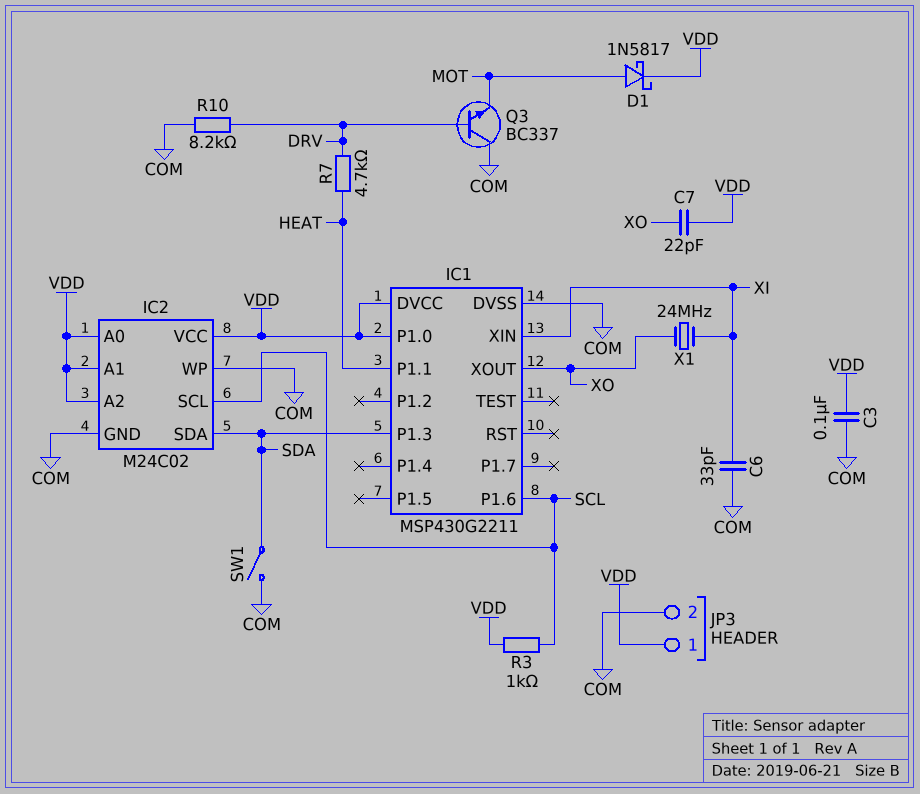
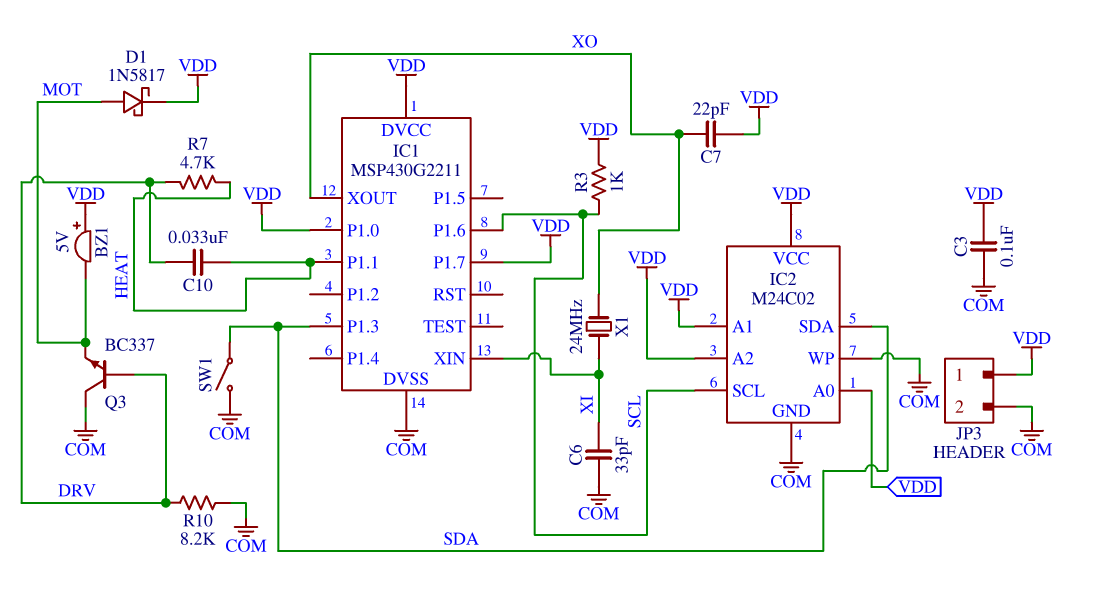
BZ1: none -> buzzer 5V (plus VDD, minus MOT)
C10: none -> 33nF (DRV, HEAT)
IC1 pin P1.7: none -> VDD

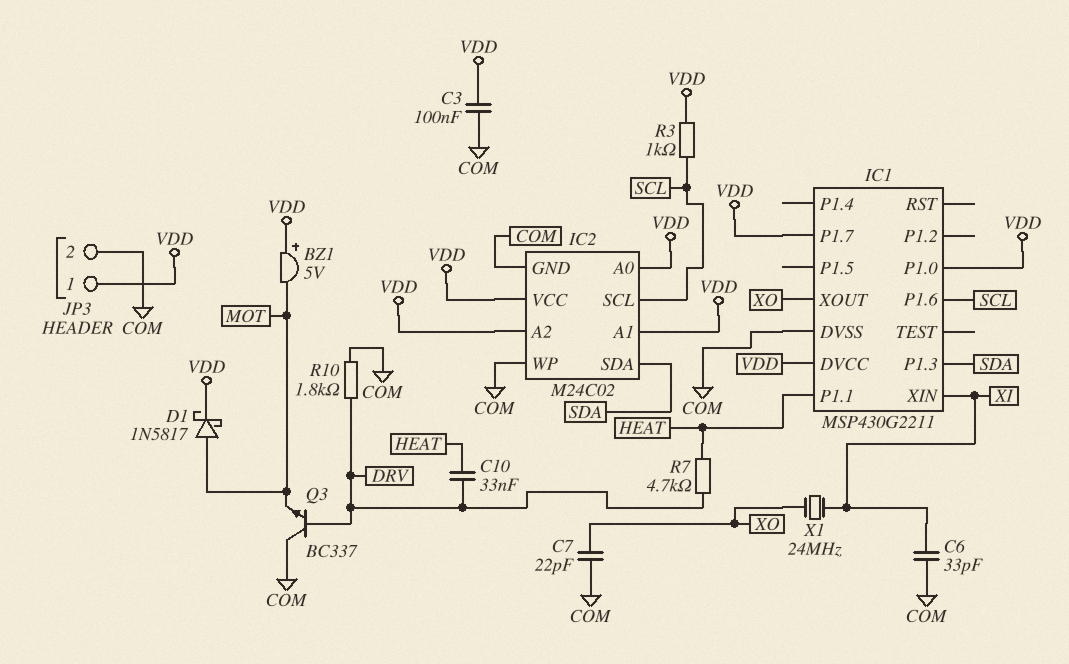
C7: 22pF (VDD, XO) -> 22pF (COM, XO)
R10: 8.2k (COM, DRV) -> 1.8k (COM, DRV)
SW1: switch (COM, SDA) -> none

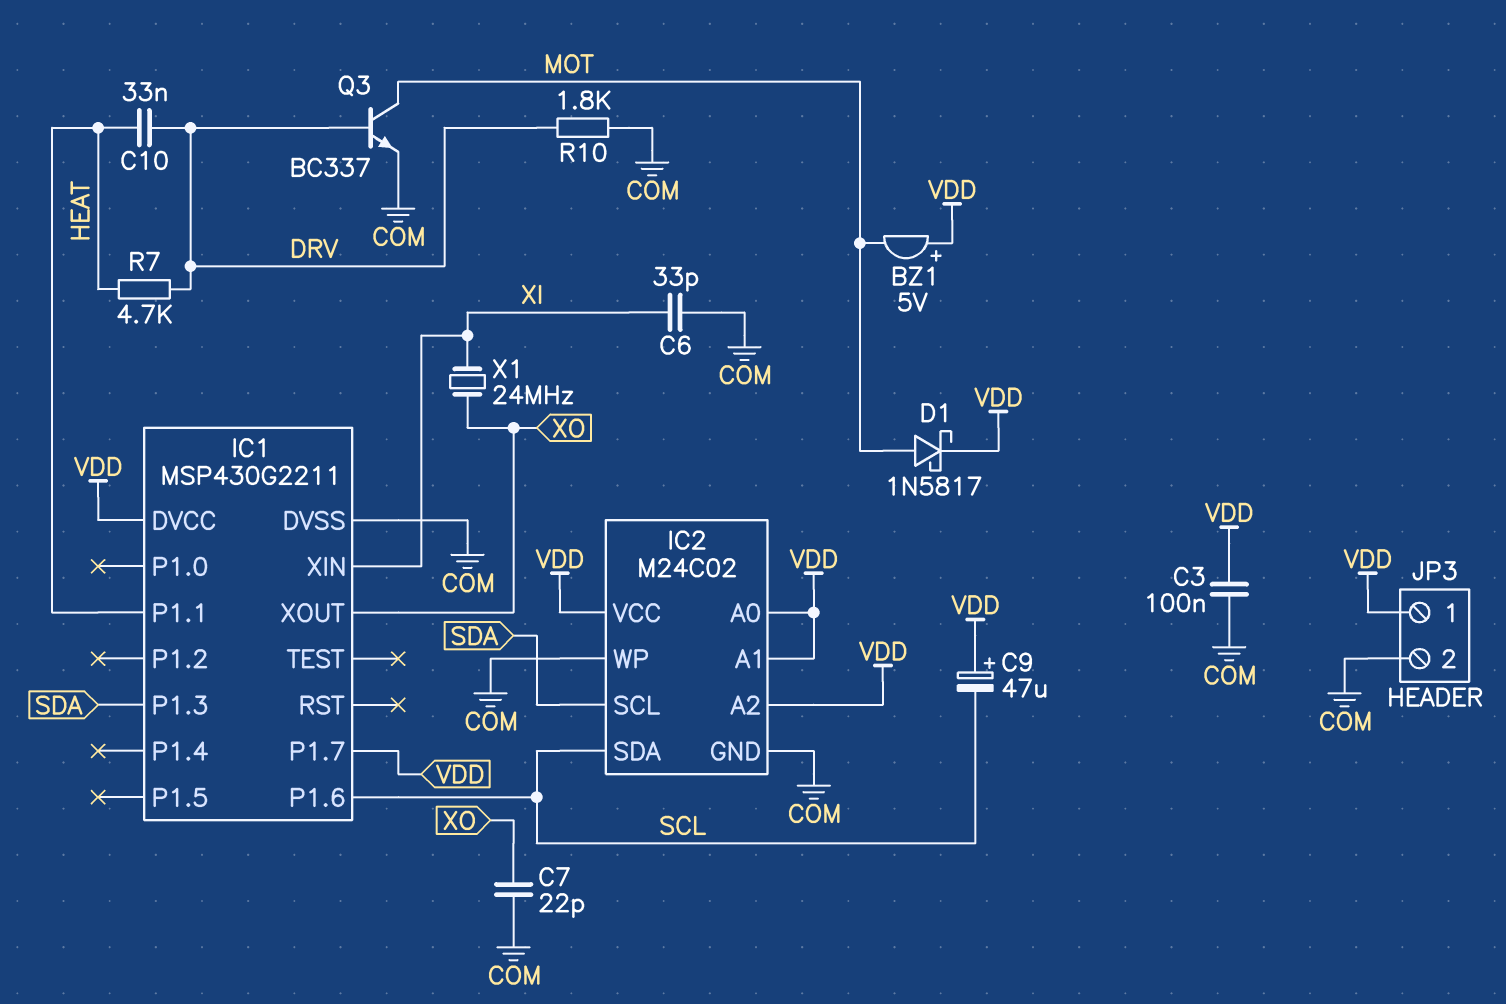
C9: none -> 47uF (plus VDD, minus SCL)
IC1 pin P1.0: VDD -> none
IC2 pin SCL: SCL -> SDA
IC2 pin SDA: SDA -> SCL
Q3: NPN BC337 (B DRV, C COM, E MOT) -> NPN BC337 (B DRV, C MOT, E COM)
R3: 1k (SCL, VDD) -> none

